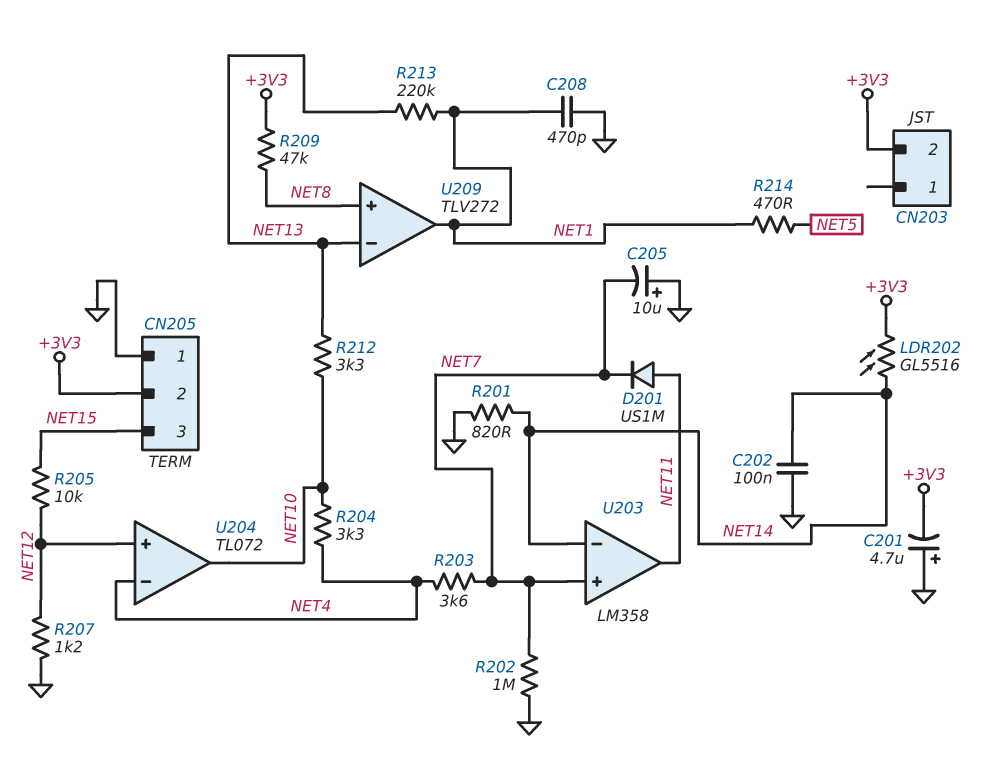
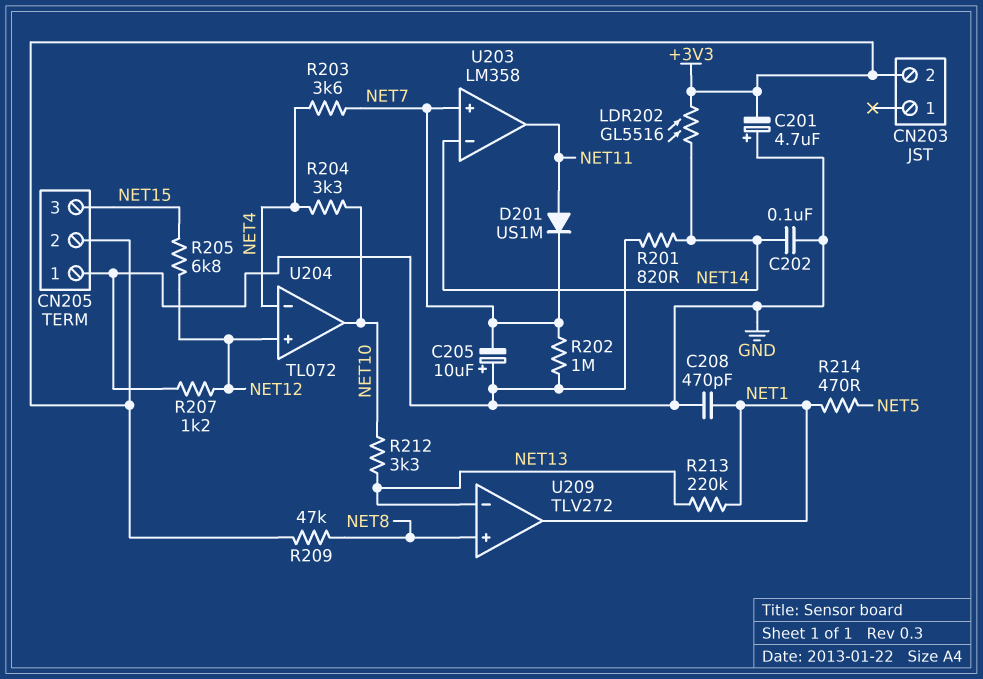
R205: 10k (NET12, NET15) -> 6.8k (NET12, NET15)

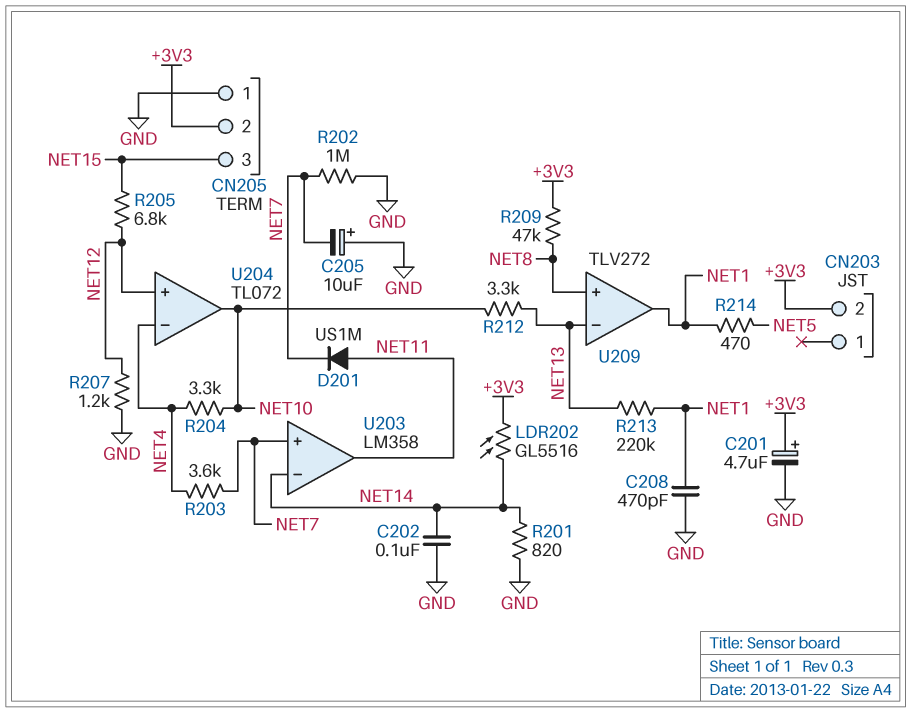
C201: 4.7uF (plus GND, minus +3V3) -> 4.7uF (plus +3V3, minus GND)

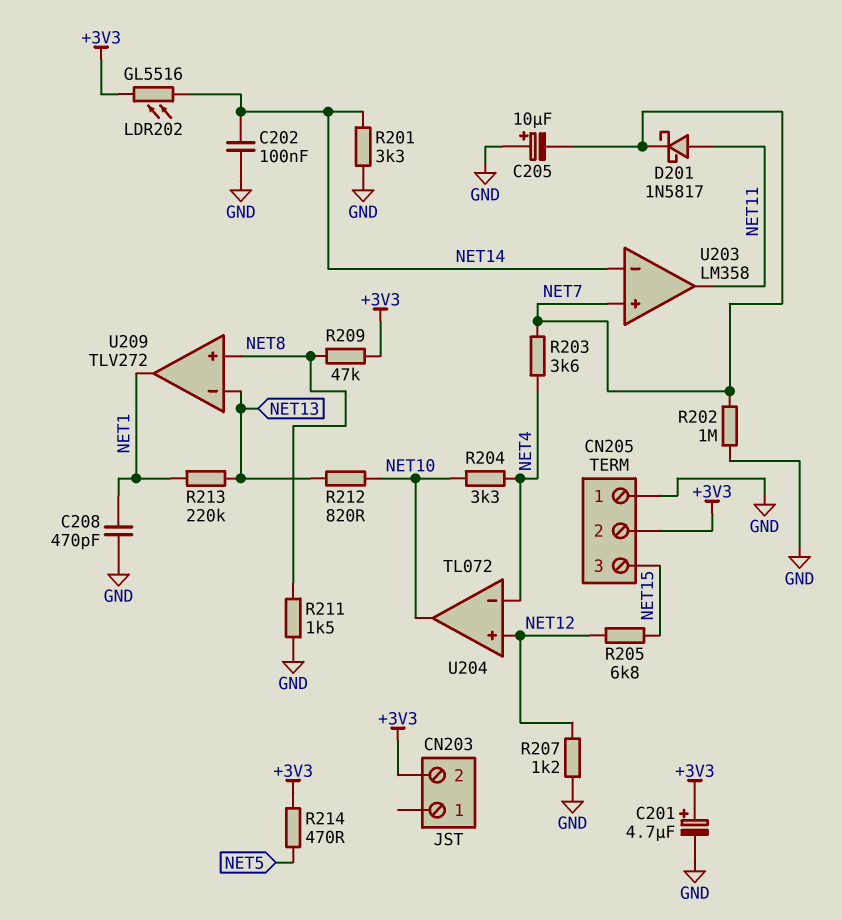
D201: diode US1M (A NET11, K NET7) -> schottky 1N5817 (A NET11, K NET7)
R201: 820 (GND, NET14) -> 3.3k (GND, NET14)
R211: none -> 1.5k (GND, NET8)
R212: 3.3k (NET10, NET13) -> 820 (NET10, NET13)
R214: 470 (NET1, NET5) -> 470 (+3V3, NET5)

